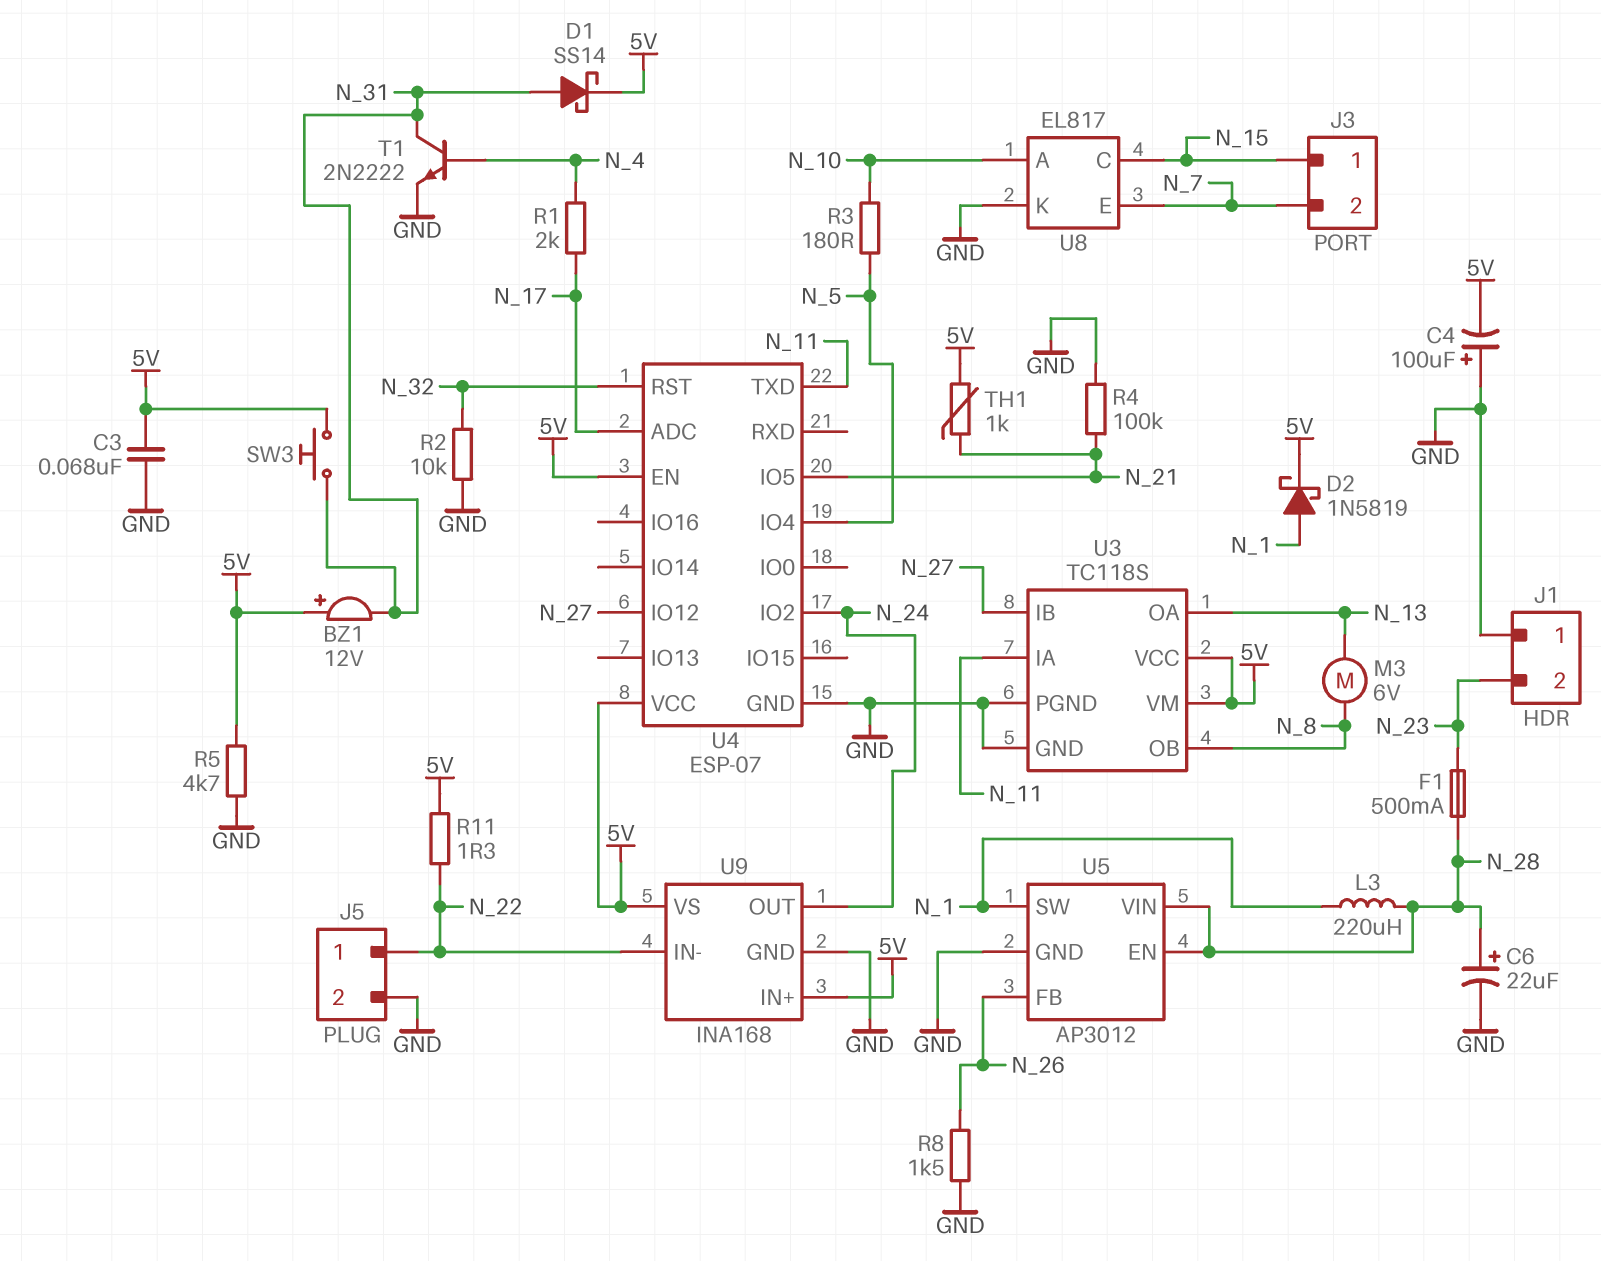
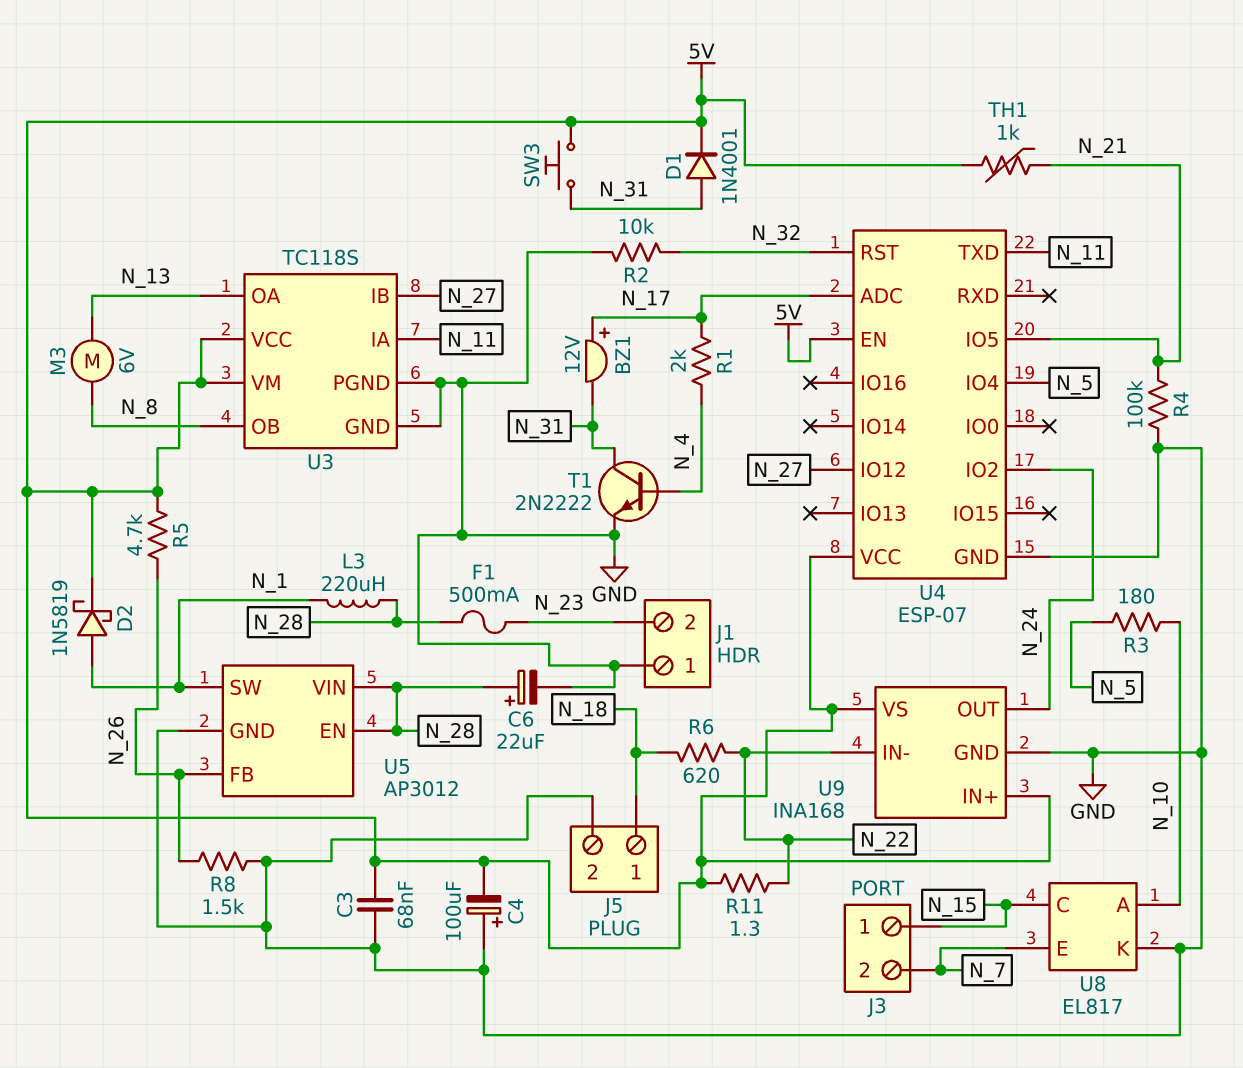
BZ1: buzzer 12V (plus 5V, minus N_31) -> buzzer 12V (plus N_17, minus N_31)
D1: schottky SS14 (A N_31, K 5V) -> diode 1N4001 (A N_31, K 5V)
J5 pin 1: N_22 -> N_18
R5: 4.7k (5V, GND) -> 4.7k (5V, N_26)
R6: none -> 620 (N_18, N_22)

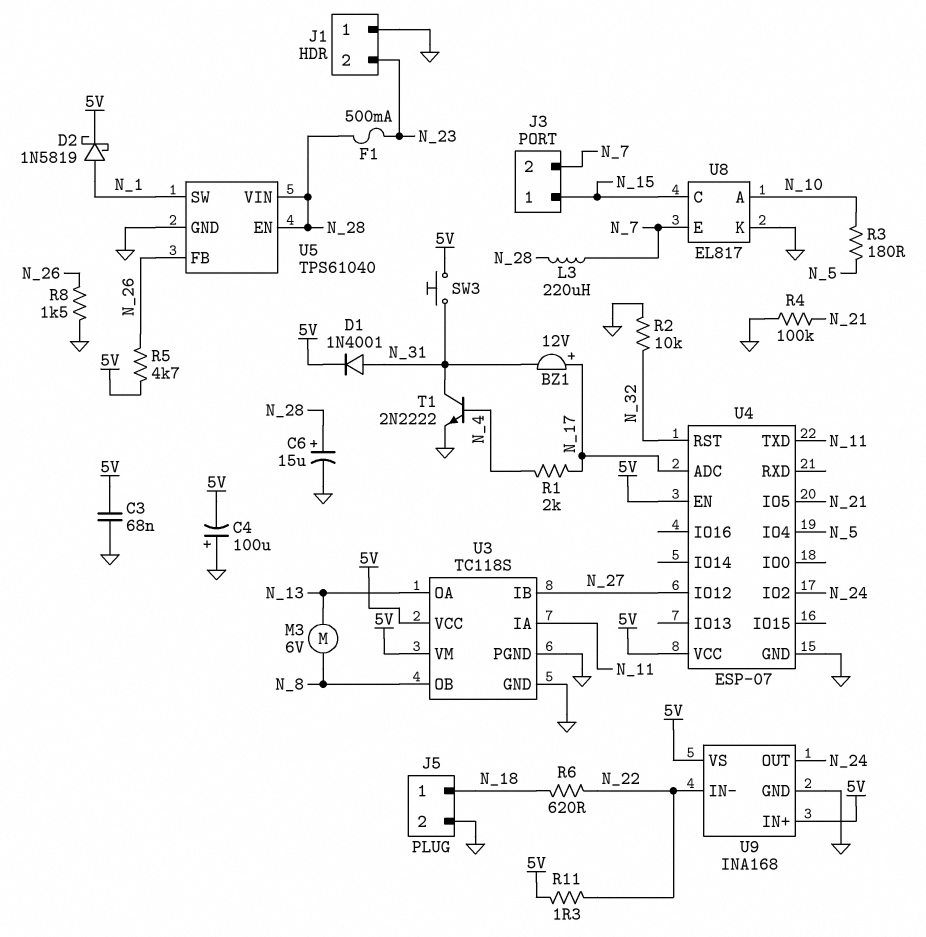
C6: 22uF (plus N_28, minus GND) -> 15uF (plus N_28, minus GND)
L3: 220uH (N_1, N_28) -> 220uH (N_7, N_28)
TH1: 1k (5V, N_21) -> none
U5: AP3012 -> TPS61040

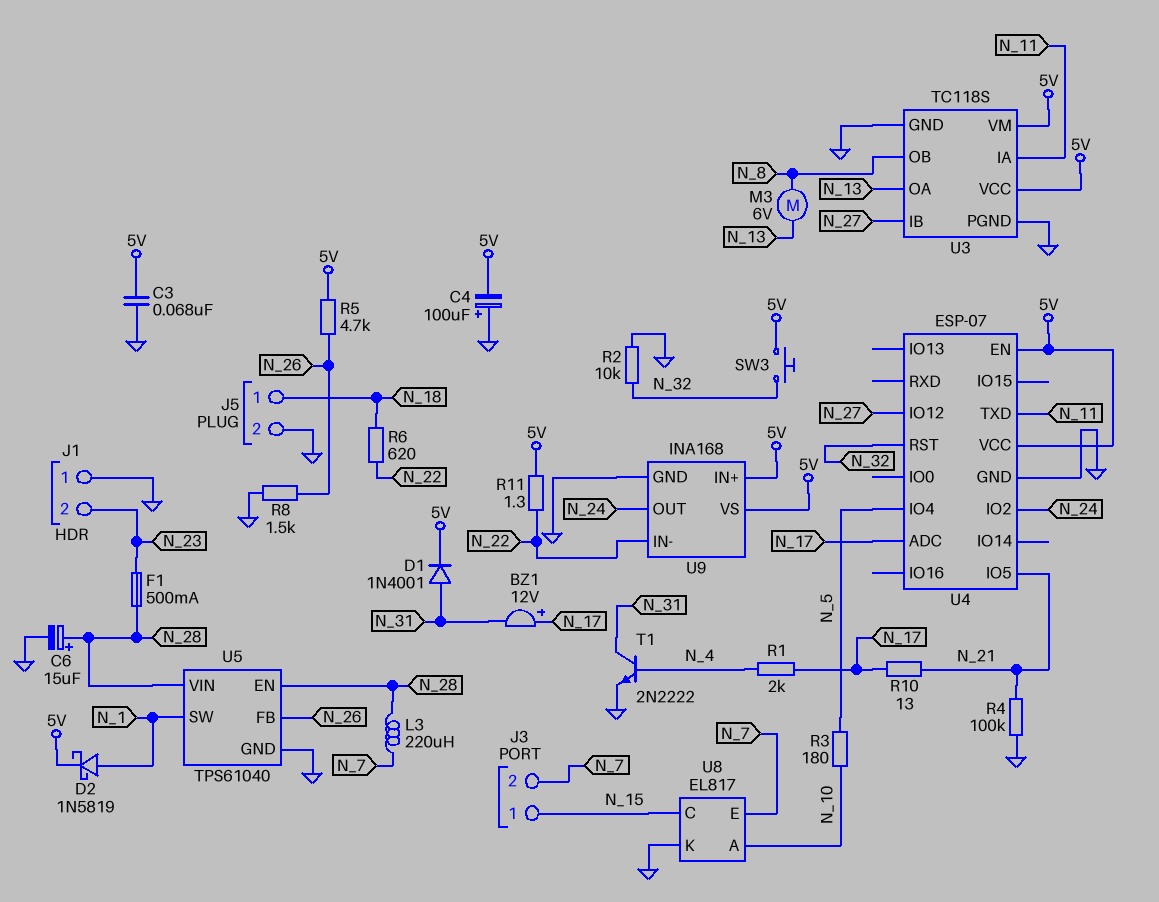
R10: none -> 13 (N_17, N_21)
SW3: button (5V, N_31) -> button (5V, N_32)

